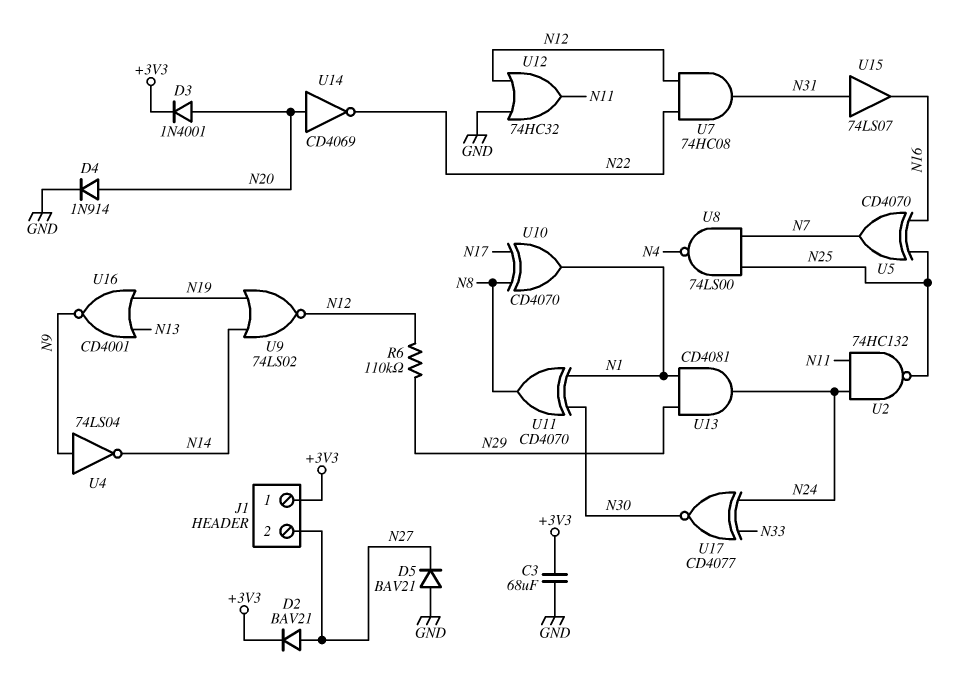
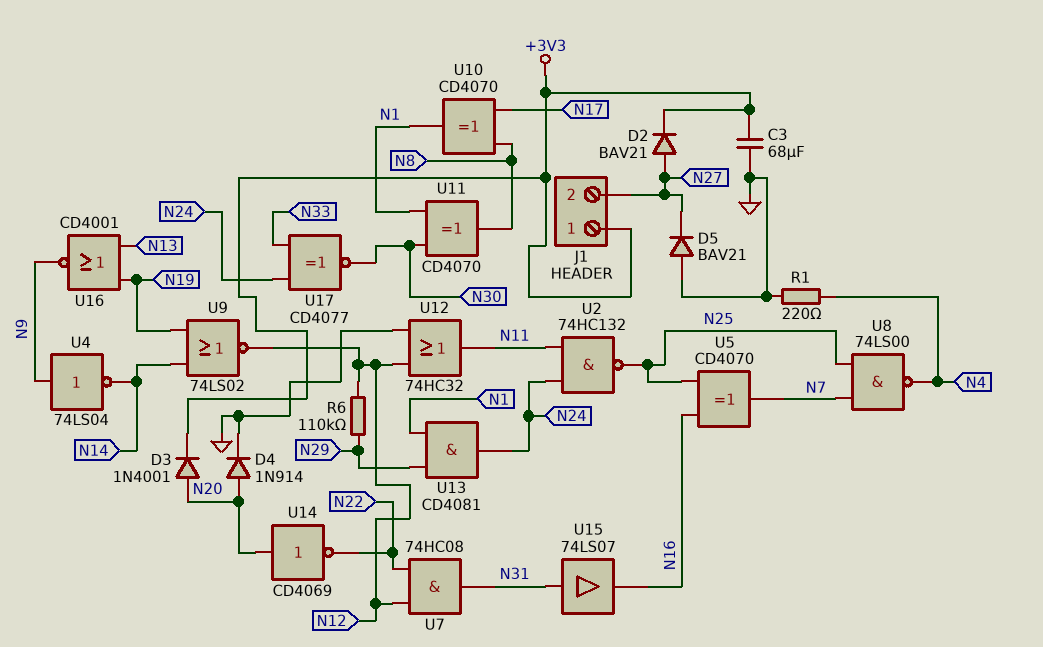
R1: none -> 220 (GND, N4)

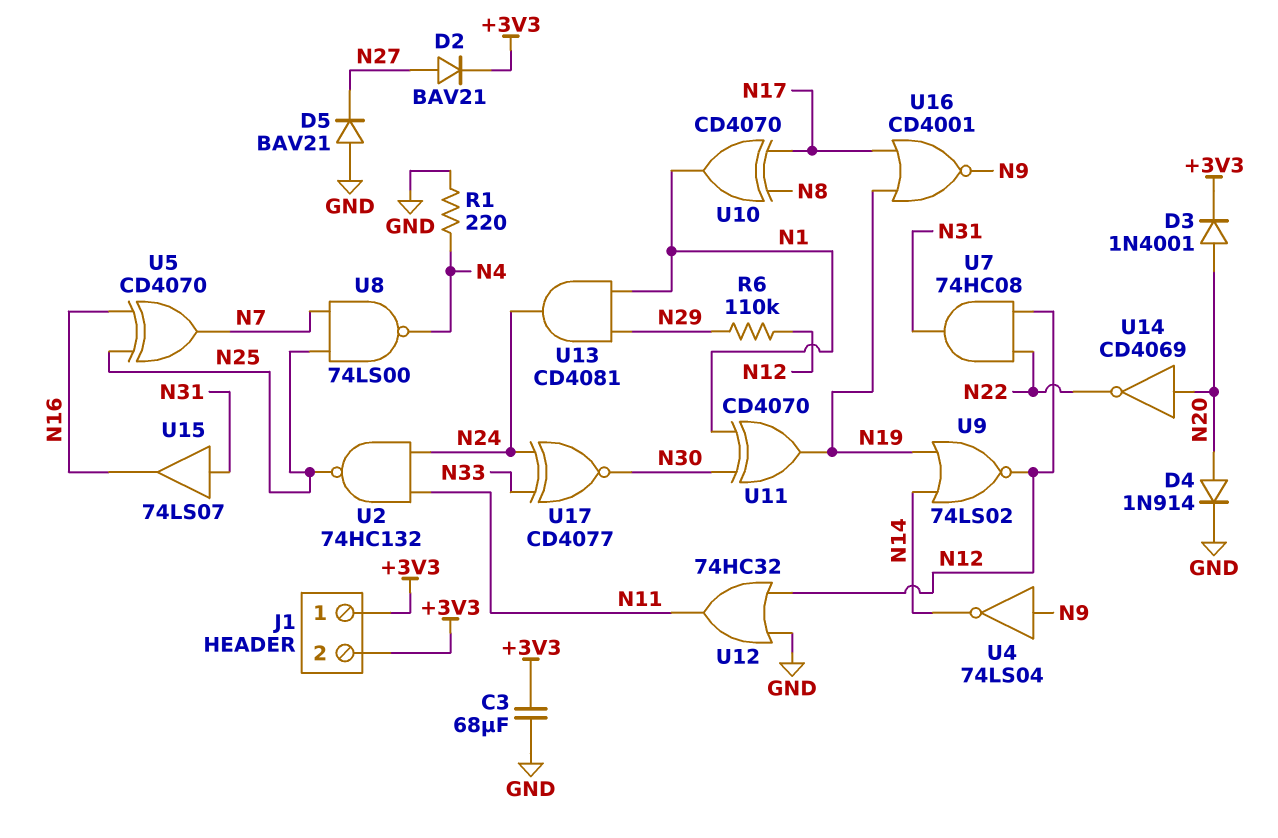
J1 pin 2: N27 -> +3V3
U11: XOR CD4070 (in N1, in N30, out N8) -> XOR CD4070 (in N1, in N30, out N19)
U16: NOR CD4001 (in N13, in N19, out N9) -> NOR CD4001 (in N17, in N19, out N9)

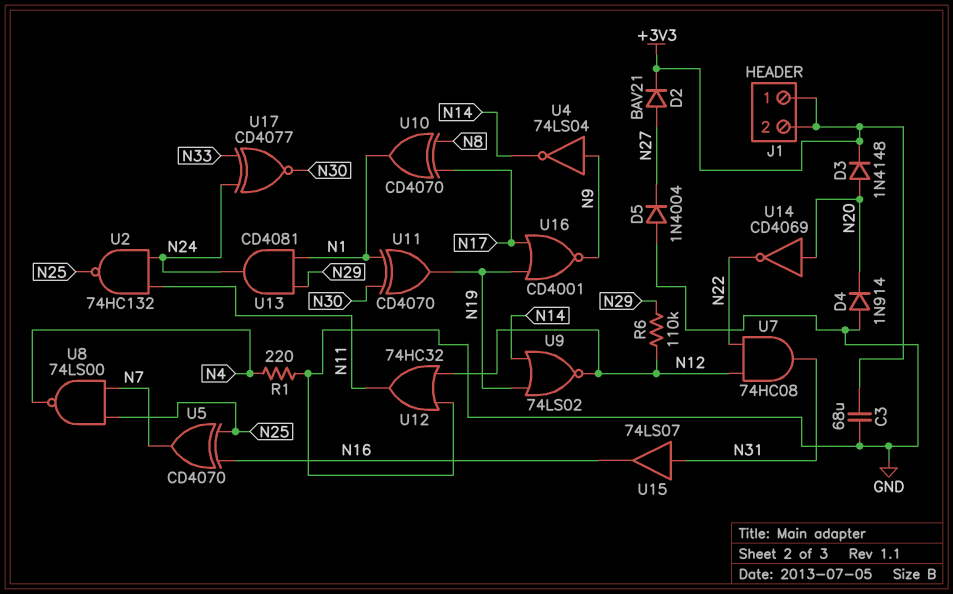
D3: diode 1N4001 (A N20, K +3V3) -> diode 1N4148 (A N20, K +3V3)
D4: diode 1N914 (A N20, K GND) -> diode 1N914 (A GND, K N20)
D5: diode BAV21 (A GND, K N27) -> diode 1N4004 (A GND, K N27)

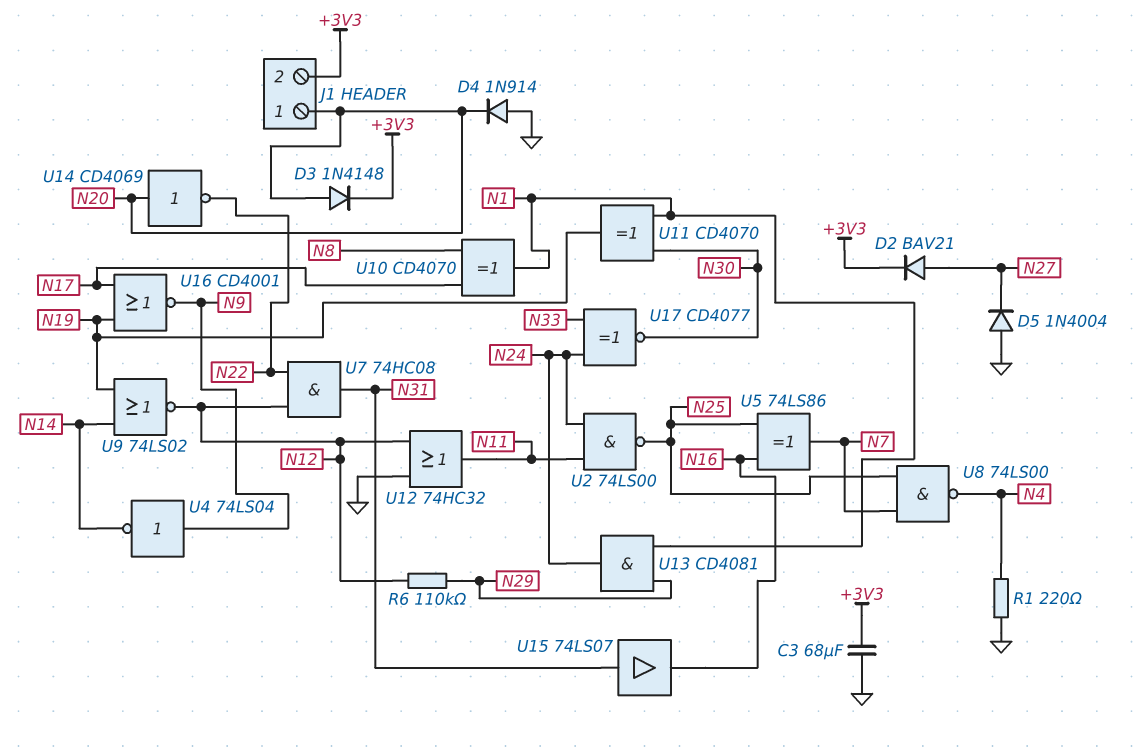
J1 pin 1: +3V3 -> N20
U2: NAND 74HC132 (in N11, in N24, out N25) -> NAND 74LS00 (in N11, in N24, out N25)
U5: XOR CD4070 (in N16, in N25, out N7) -> XOR 74LS86 (in N16, in N25, out N7)

